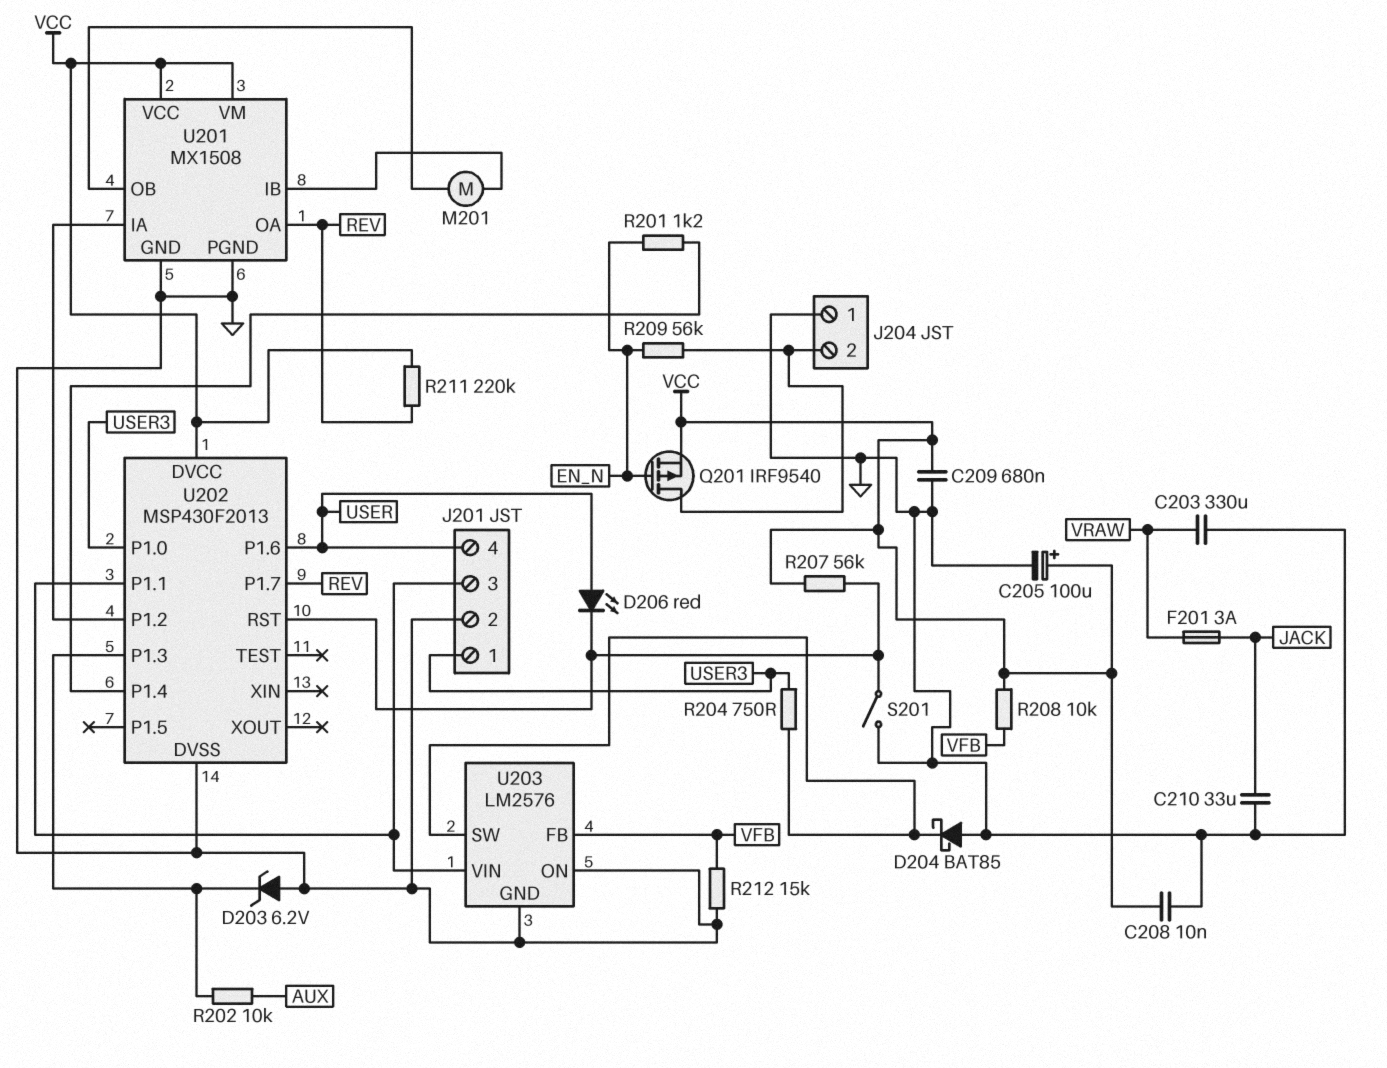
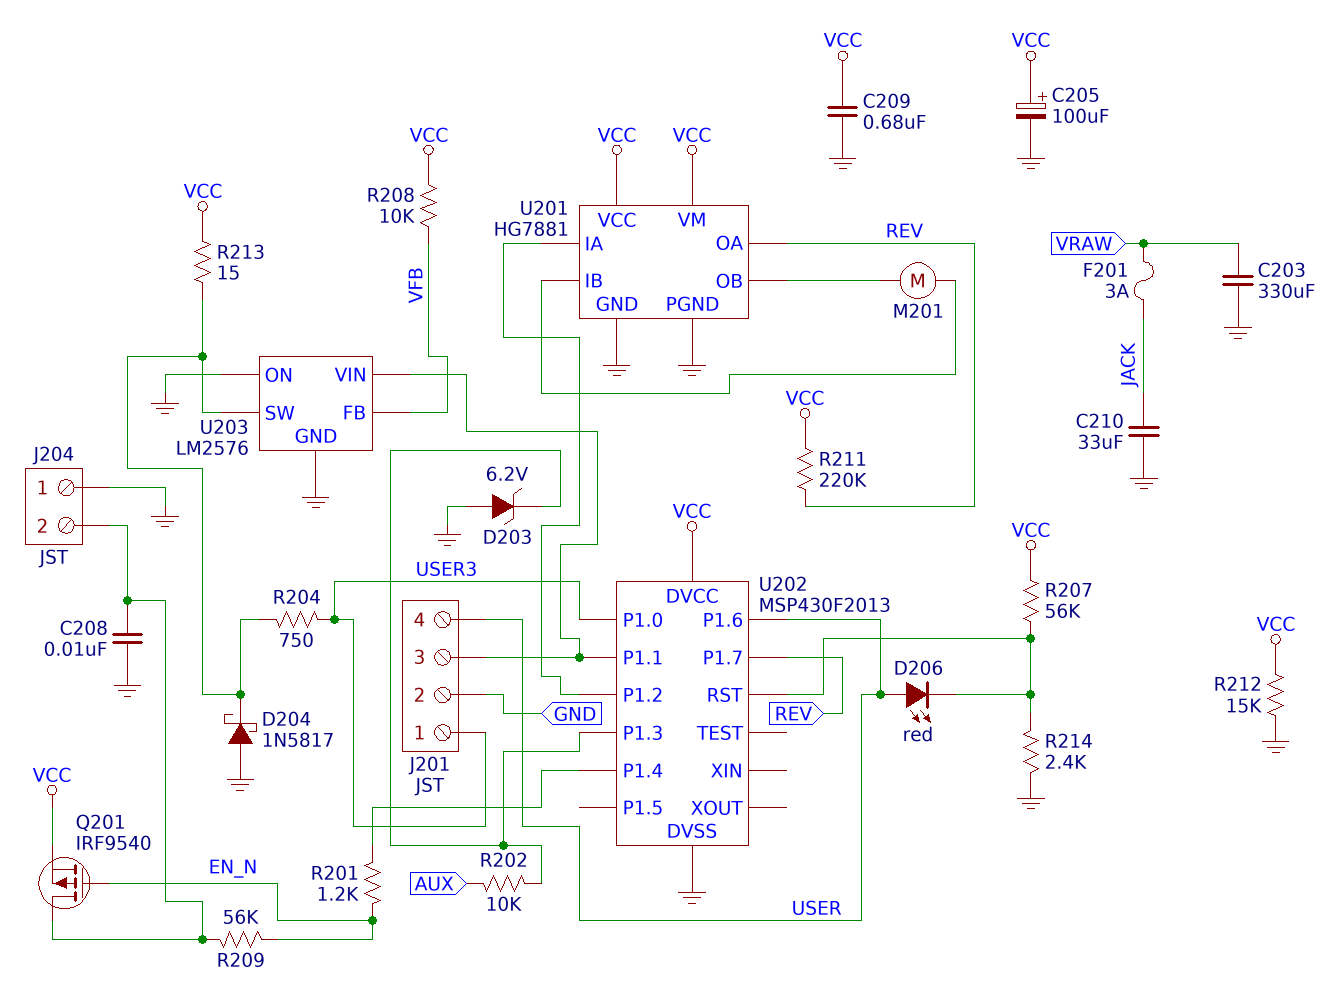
C208: 10nF (GND, VCC) -> 10nF (GND, J204/2)
D204: schottky BAT85 (A GND, K U203/SW) -> schottky 1N5817 (A GND, K U203/SW)
R212: 15k (GND, VFB) -> 15k (GND, VCC)
R213: none -> 15 (U203/SW, VCC)
R214: none -> 2.4k (GND, U202/RST)
S201: switch (GND, U202/RST) -> none
U201: MX1508 -> HG7881

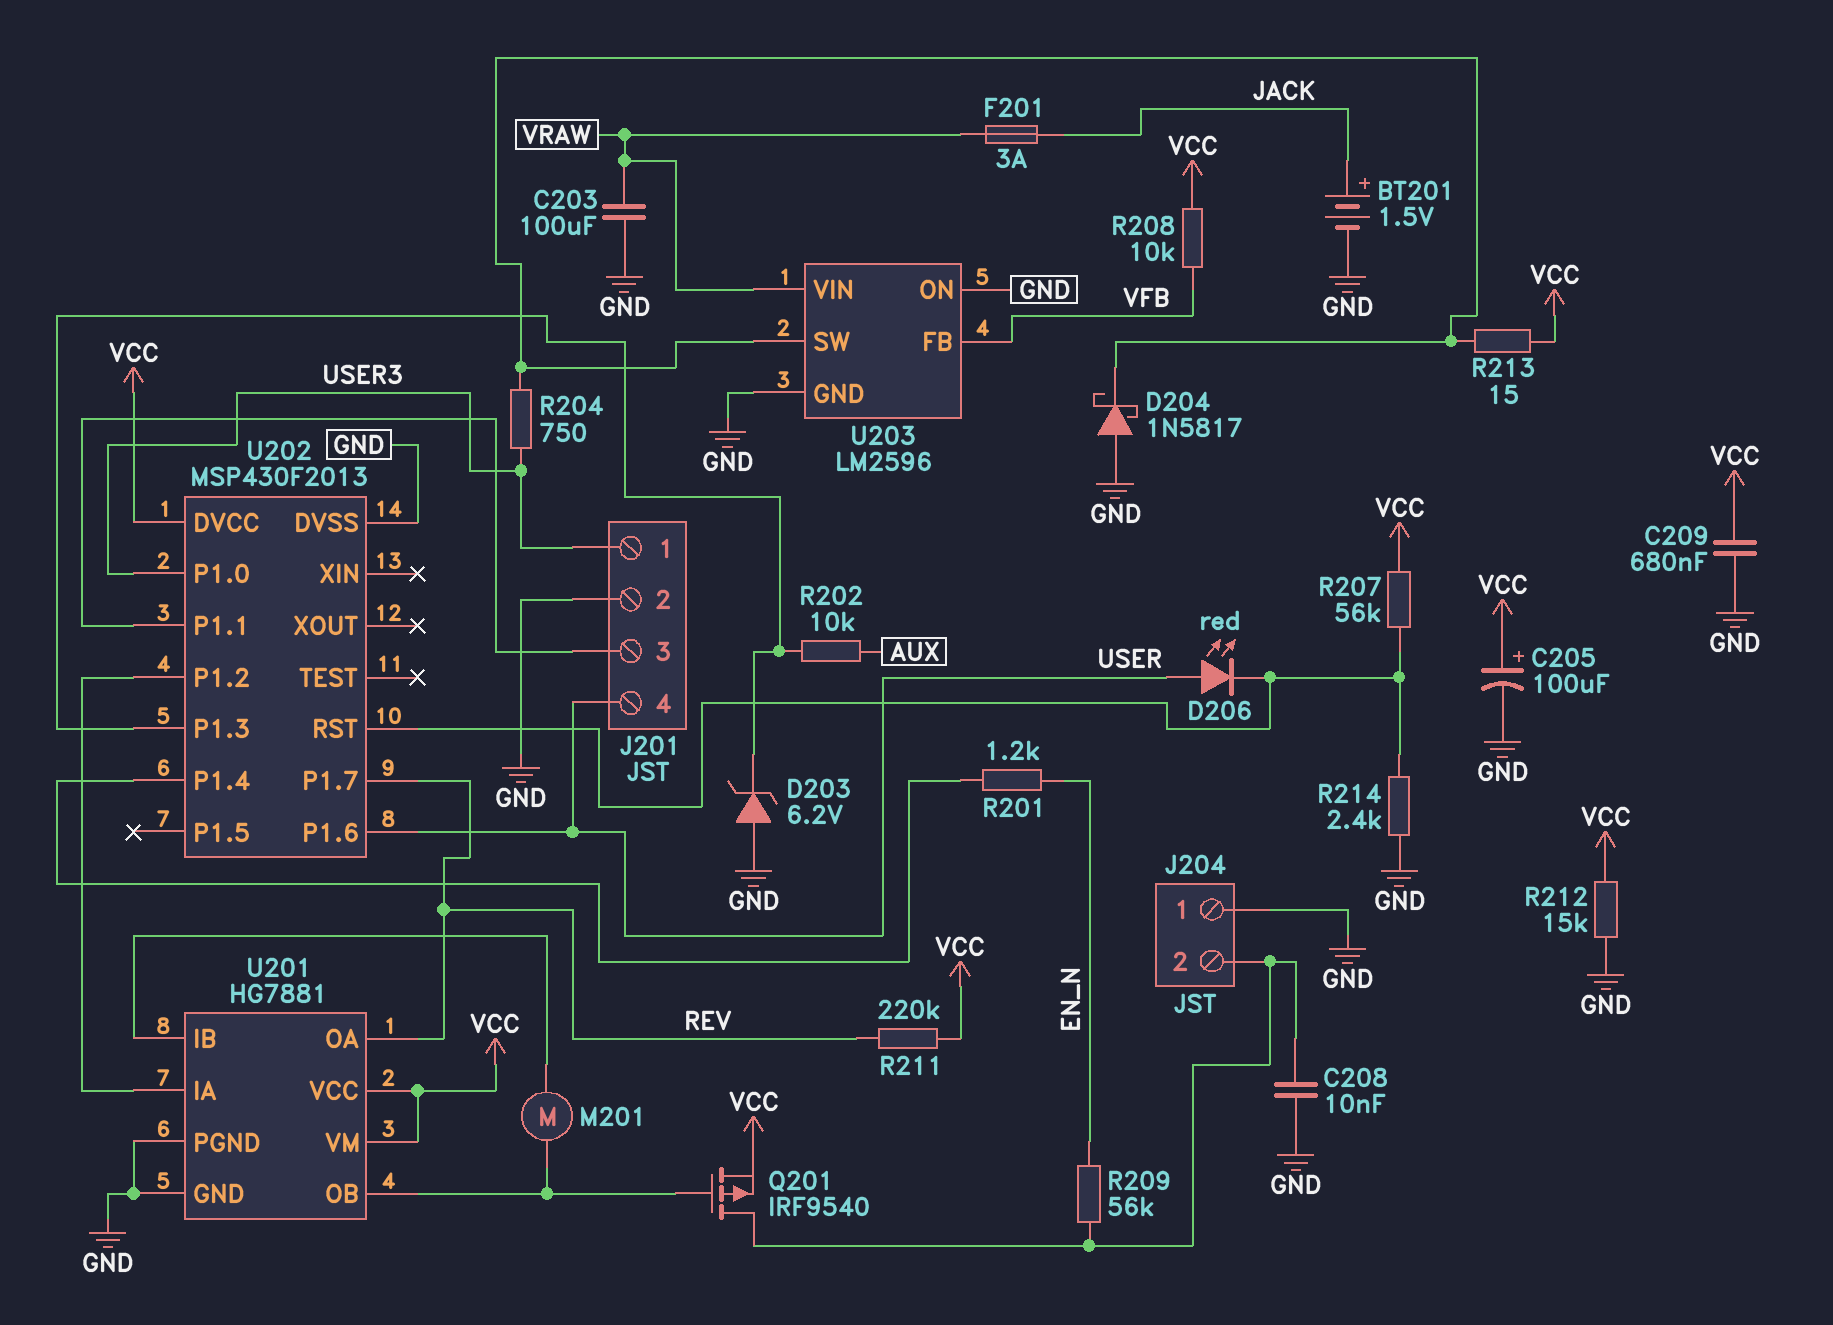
BT201: none -> 1.5V (plus JACK, minus GND)
C203: 330uF (GND, VRAW) -> 100uF (GND, VRAW)
C210: 33uF (GND, JACK) -> none
Q201: PMOS IRF9540 (G EN_N, D J204/2, S VCC) -> PMOS IRF9540 (G U201/OB, D J204/2, S VCC)
U203: LM2576 -> LM2596
U203 pin VIN: J201/3 -> VRAW

